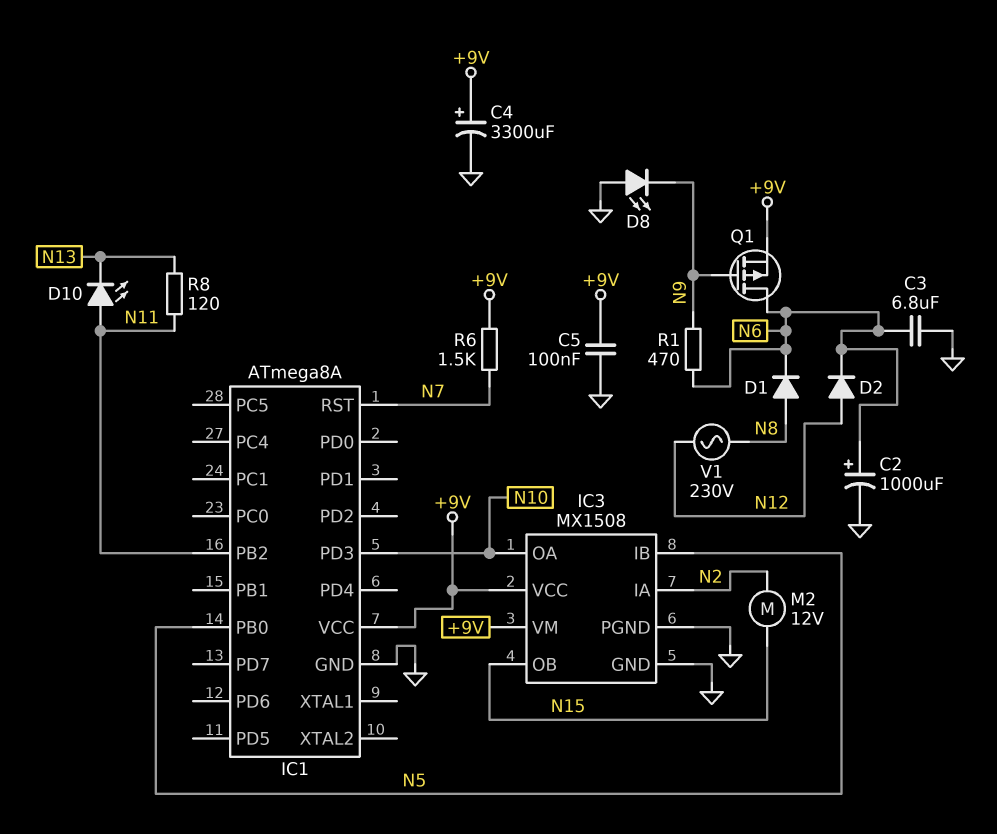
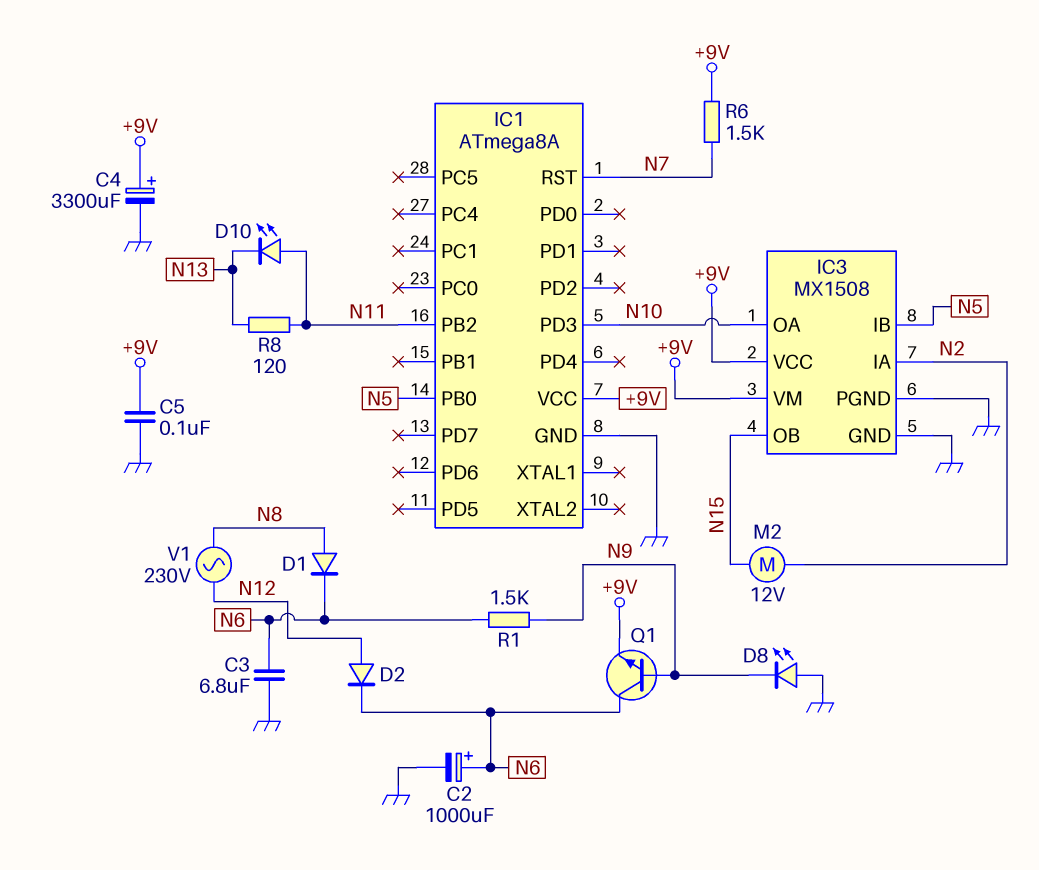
Q1: PMOS (G N9, D N6, S +9V) -> NPN (B N9, C N6, E +9V)
R1: 470 (N6, N9) -> 1.5k (N6, N9)

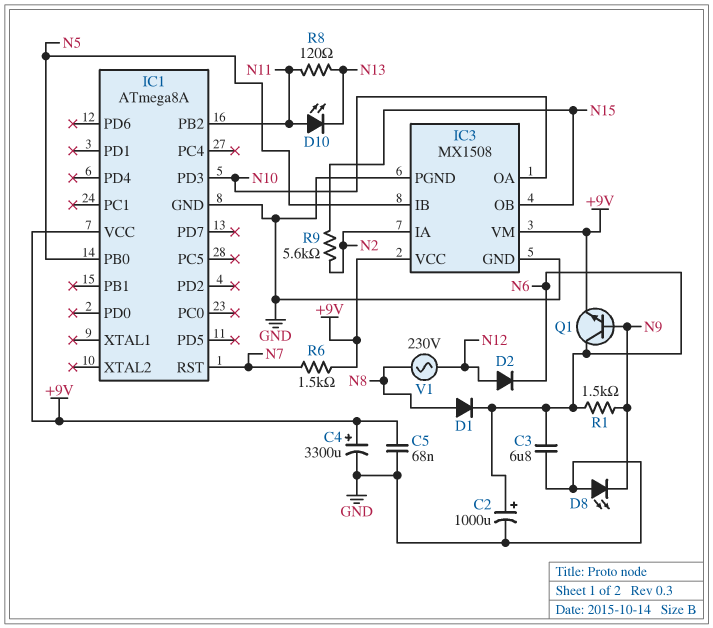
C5: 100nF (+9V, GND) -> 68nF (+9V, GND)
M2: motor 12V (N2, N15) -> none
R9: none -> 5.6k (N2, N15)

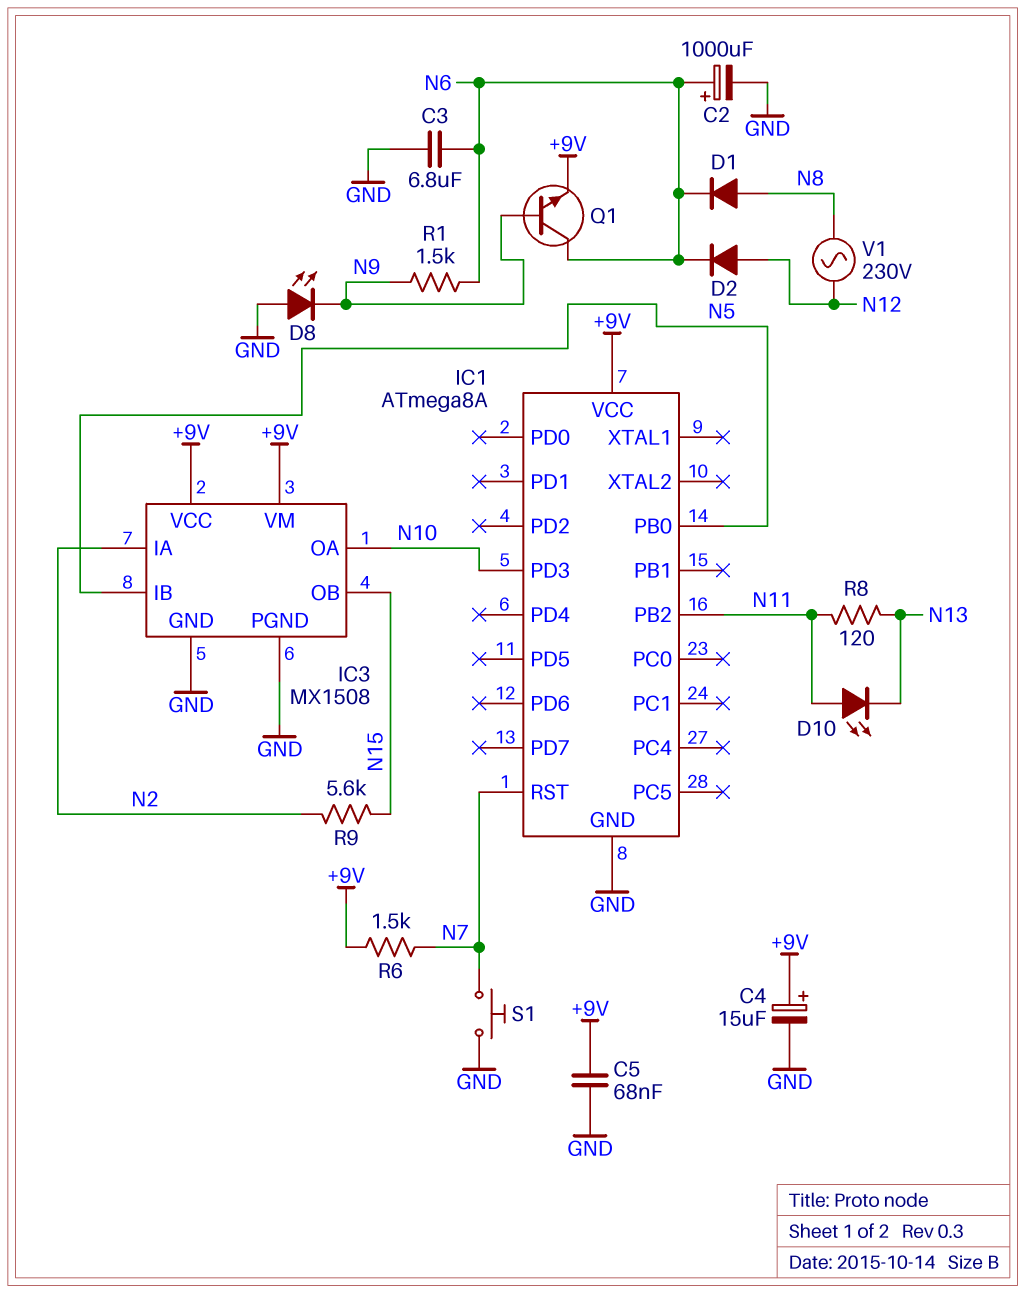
C4: 3300uF (plus +9V, minus GND) -> 15uF (plus +9V, minus GND)
S1: none -> button (GND, N7)

